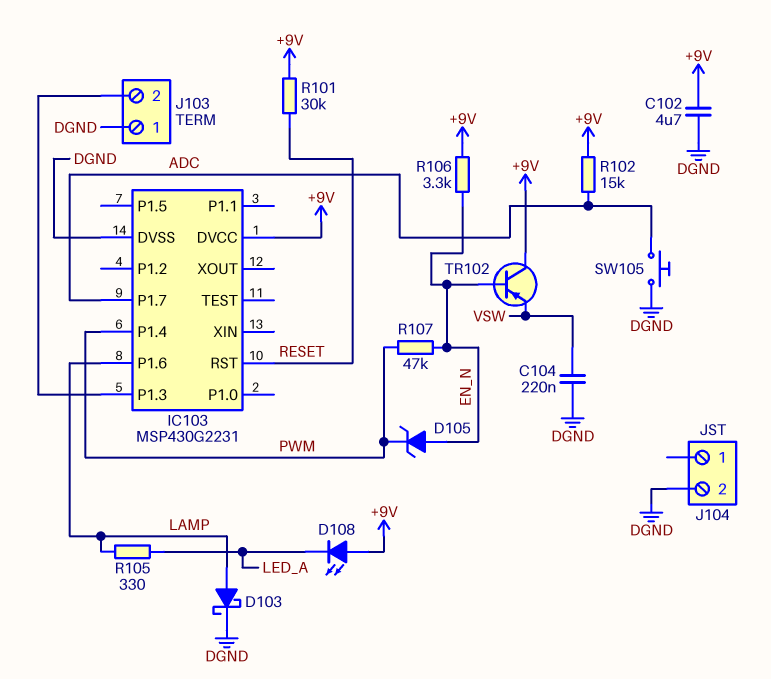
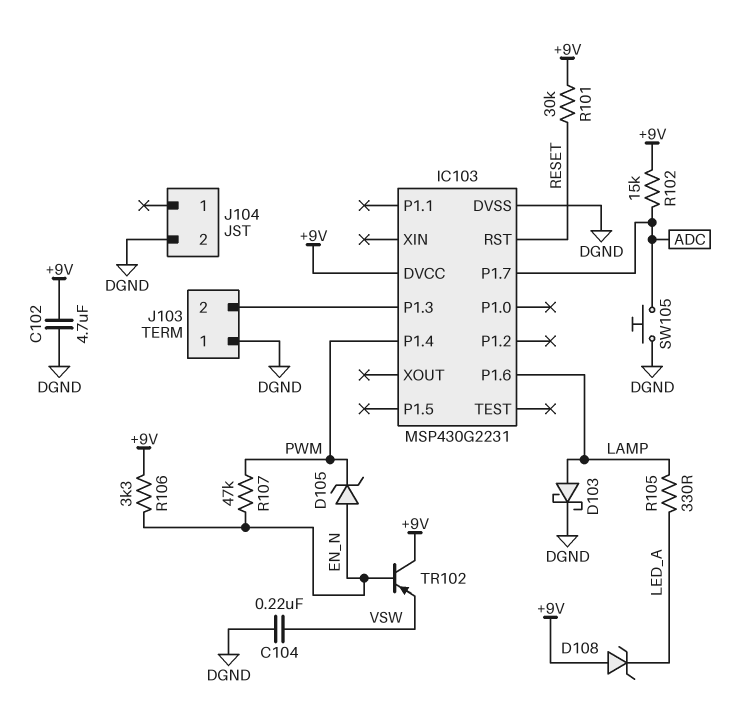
D108: LED (A +9V, K LED_A) -> zener (A +9V, K LED_A)

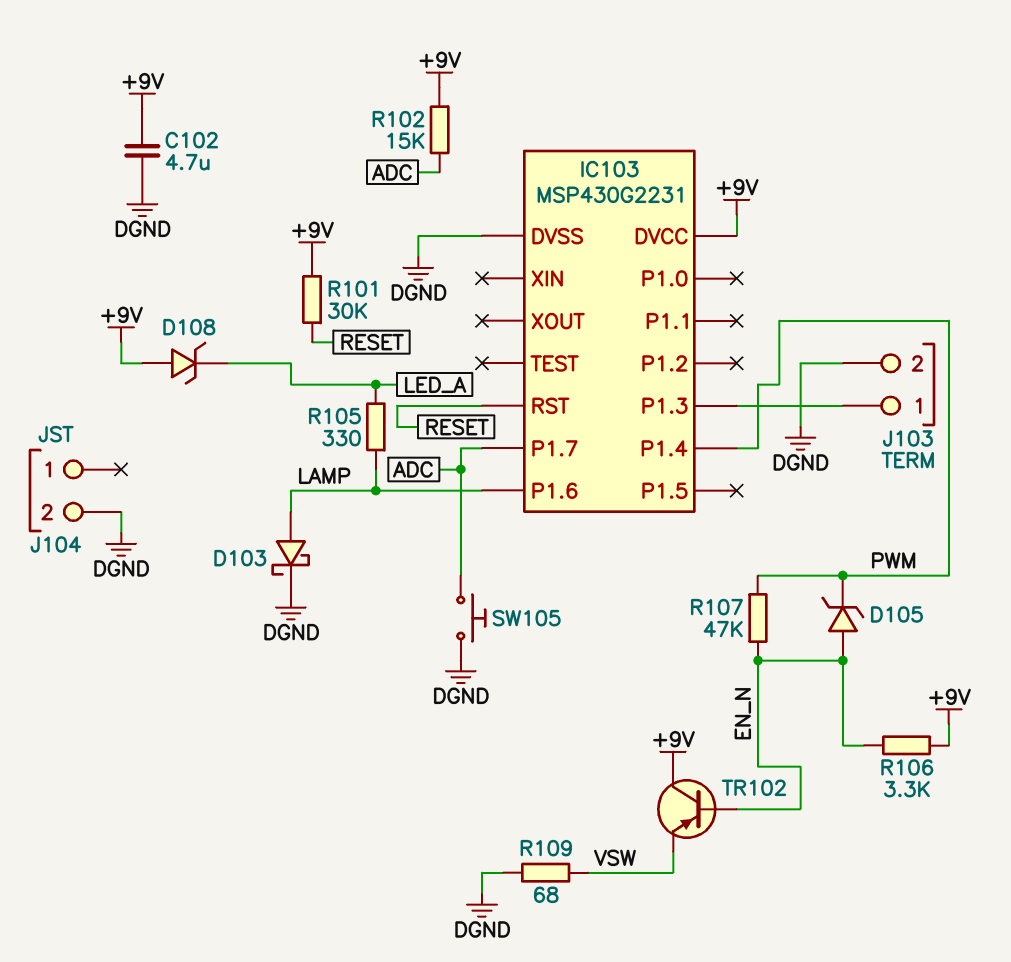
C104: 220nF (DGND, VSW) -> none
J103 pin 1: DGND -> IC103/P1.3
J103 pin 2: IC103/P1.3 -> DGND
R109: none -> 68 (DGND, VSW)

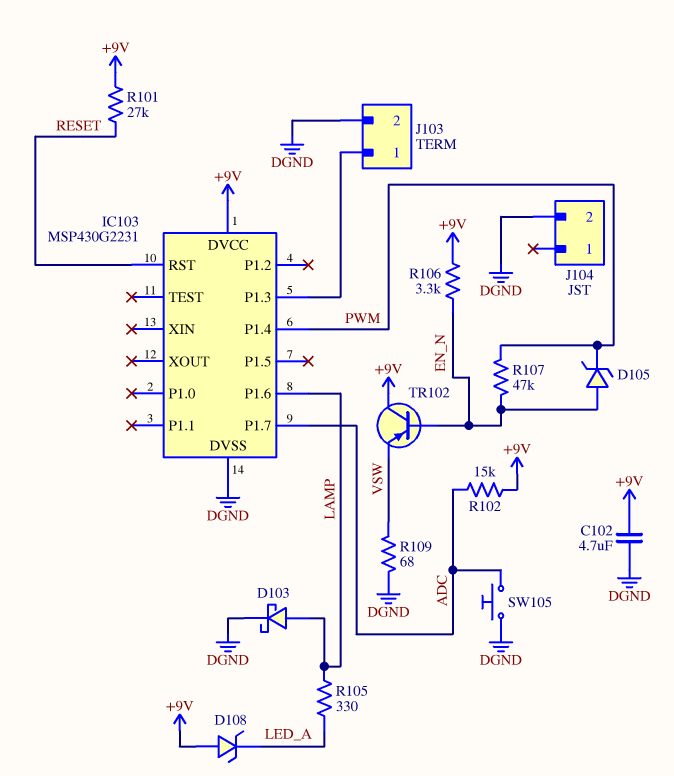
R101: 30k (+9V, RESET) -> 27k (+9V, RESET)

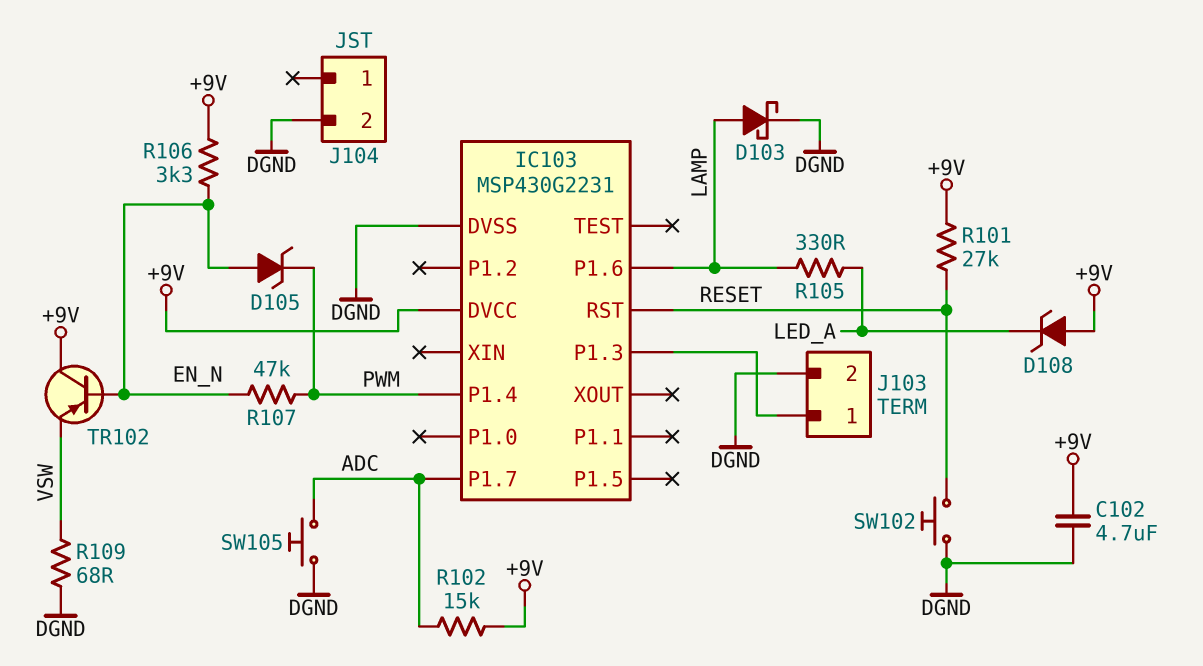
SW102: none -> button (DGND, RESET)

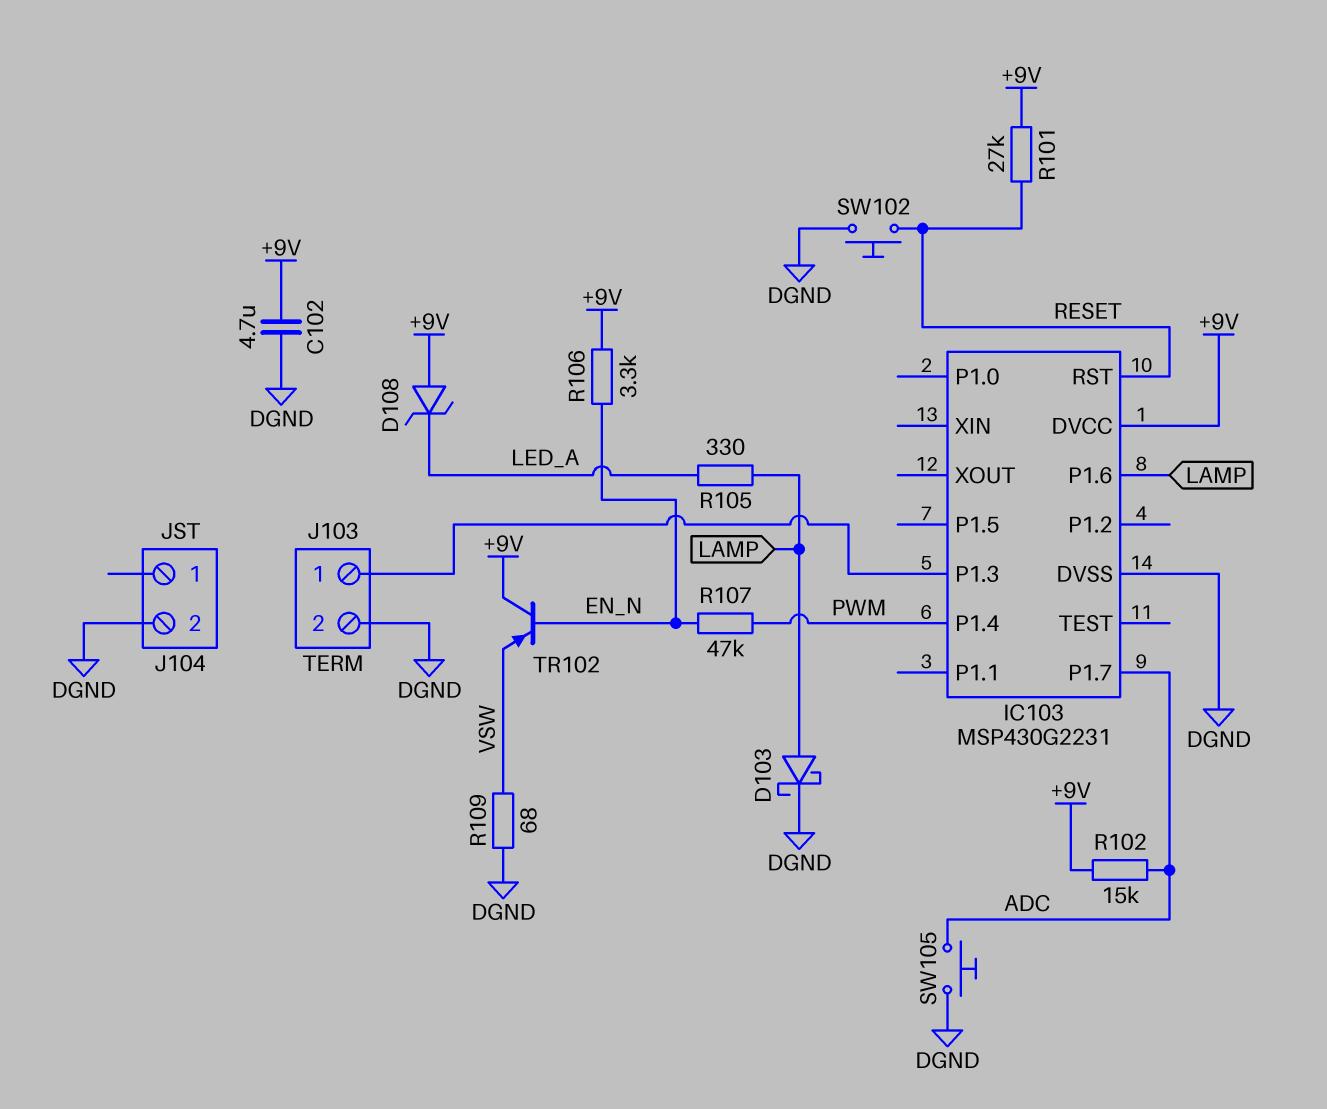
D105: zener (A EN_N, K PWM) -> none

